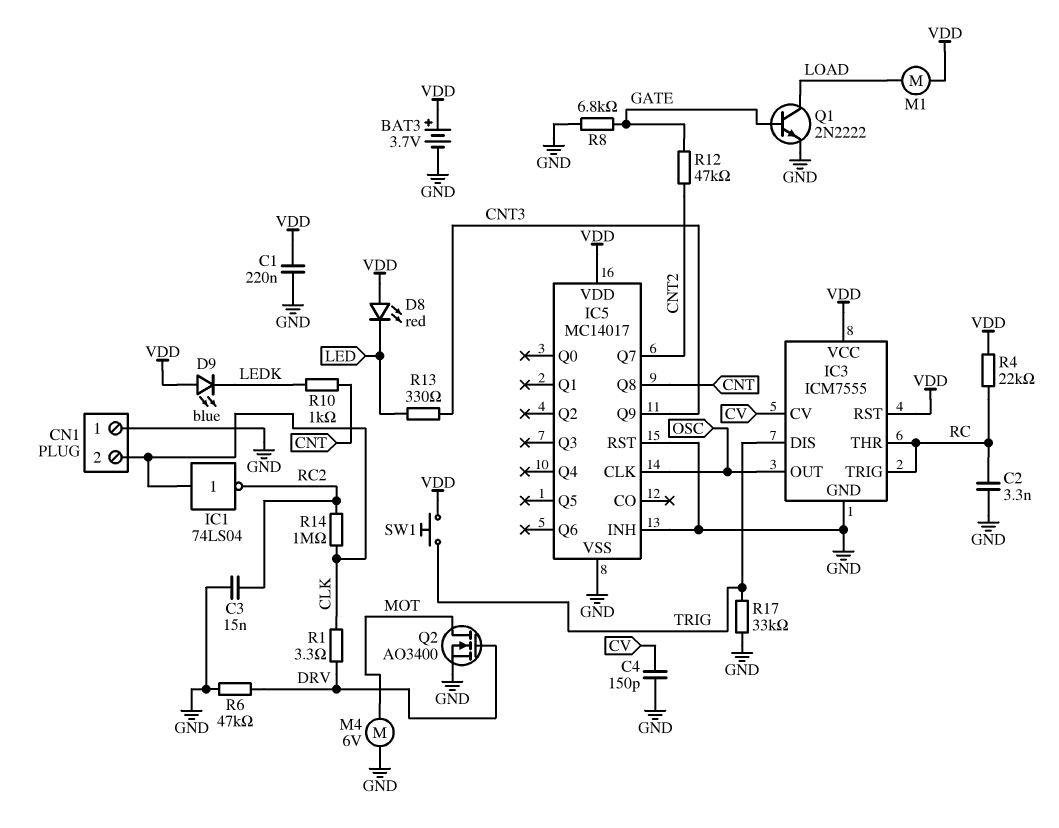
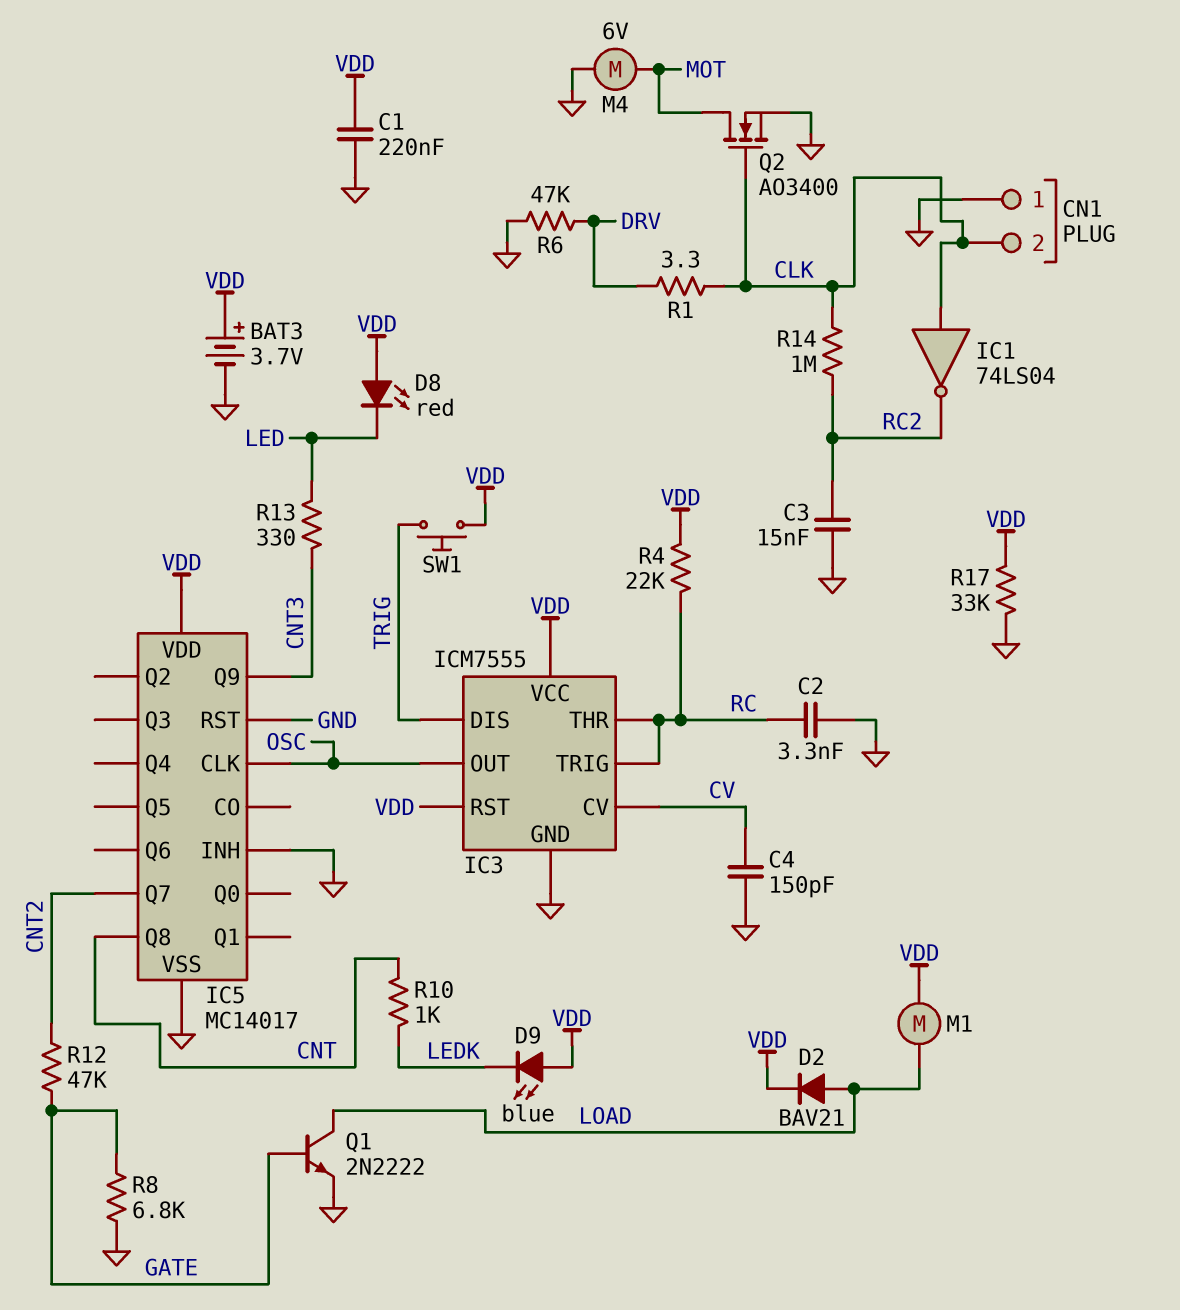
D2: none -> diode BAV21 (A LOAD, K VDD)
Q2: NMOS AO3400 (G DRV, D MOT, S GND) -> NMOS AO3400 (G CLK, D MOT, S GND)
R17: 33k (GND, TRIG) -> 33k (GND, VDD)

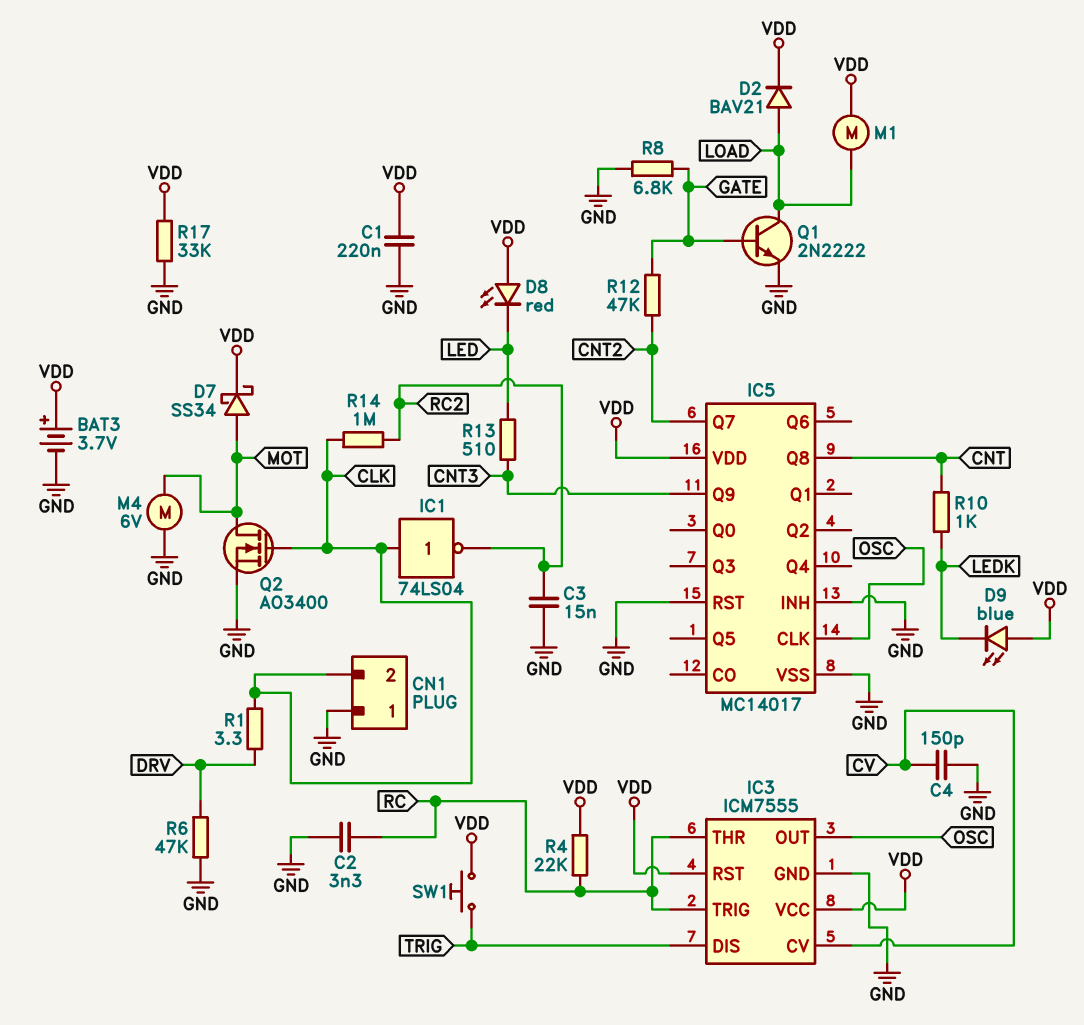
D7: none -> schottky SS34 (A MOT, K VDD)
R13: 330 (CNT3, LED) -> 510 (CNT3, LED)

